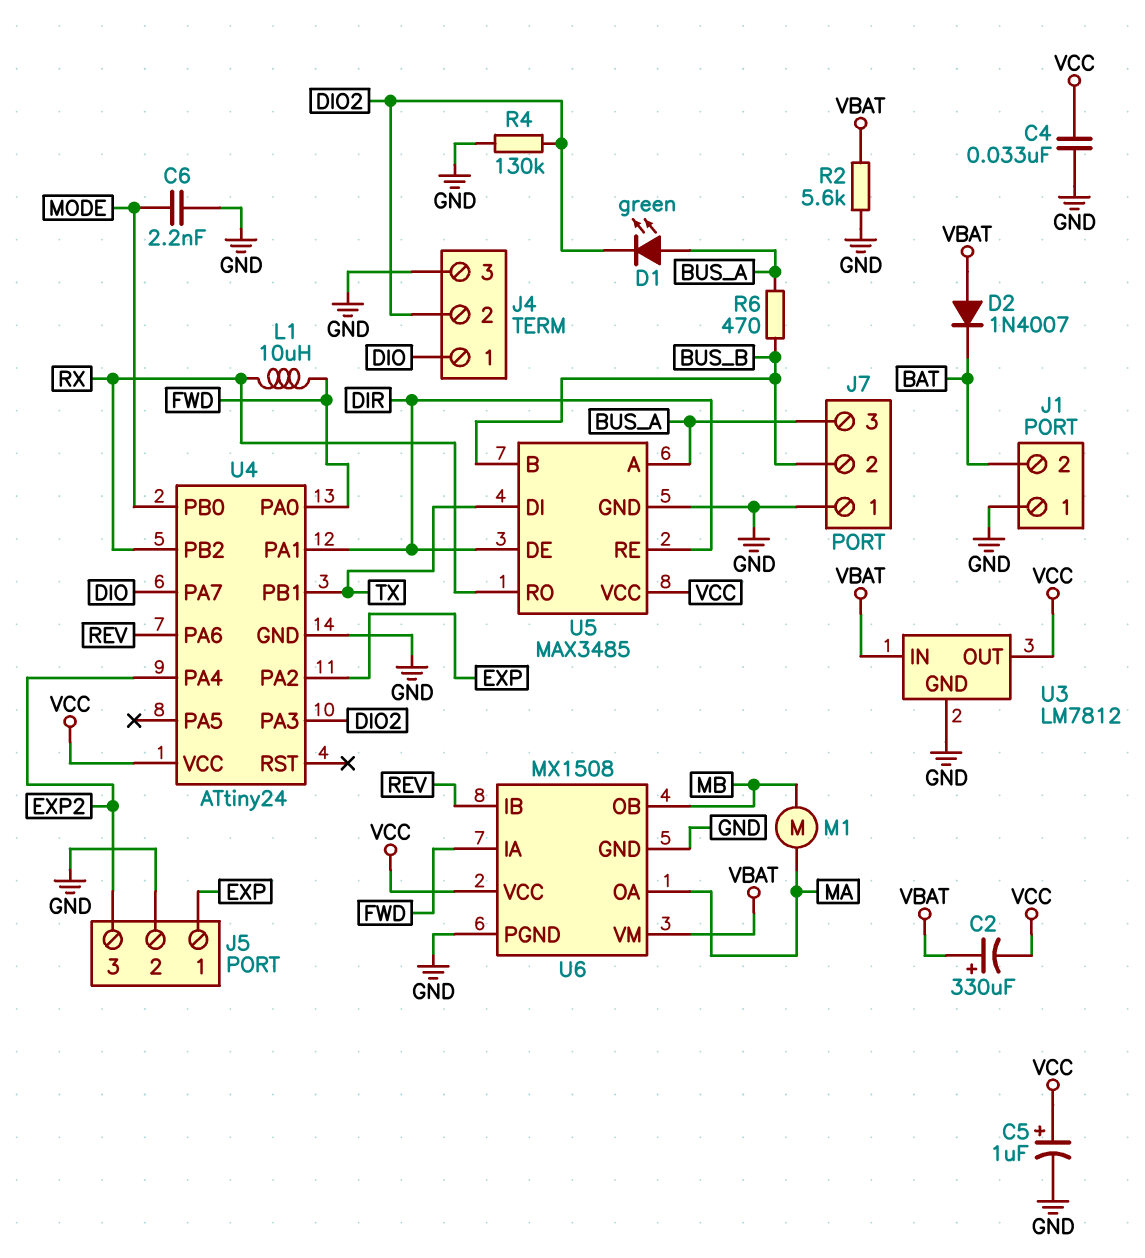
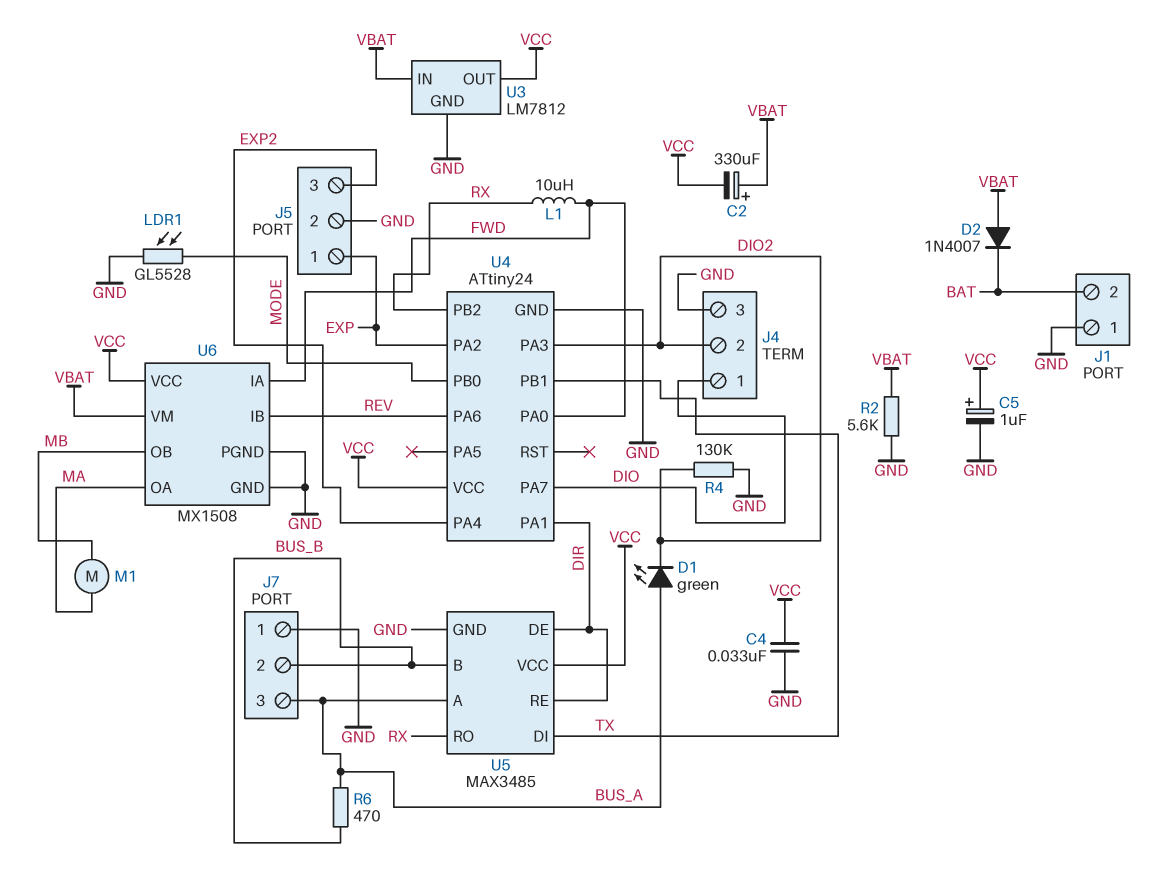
C6: 2.2nF (GND, MODE) -> none
LDR1: none -> GL5528 (GND, MODE)

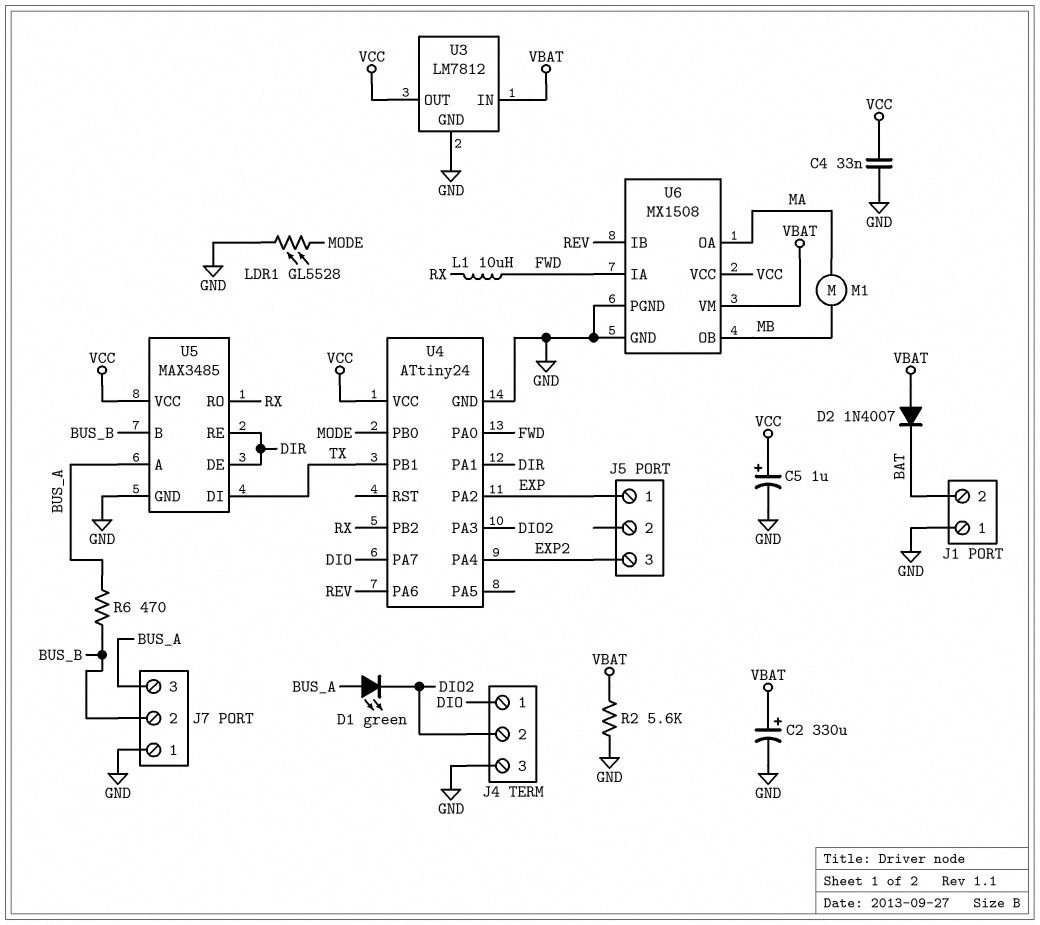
C2: 330uF (plus VBAT, minus VCC) -> 330uF (plus VBAT, minus GND)
J5 pin 2: GND -> none
R4: 130k (DIO2, GND) -> none

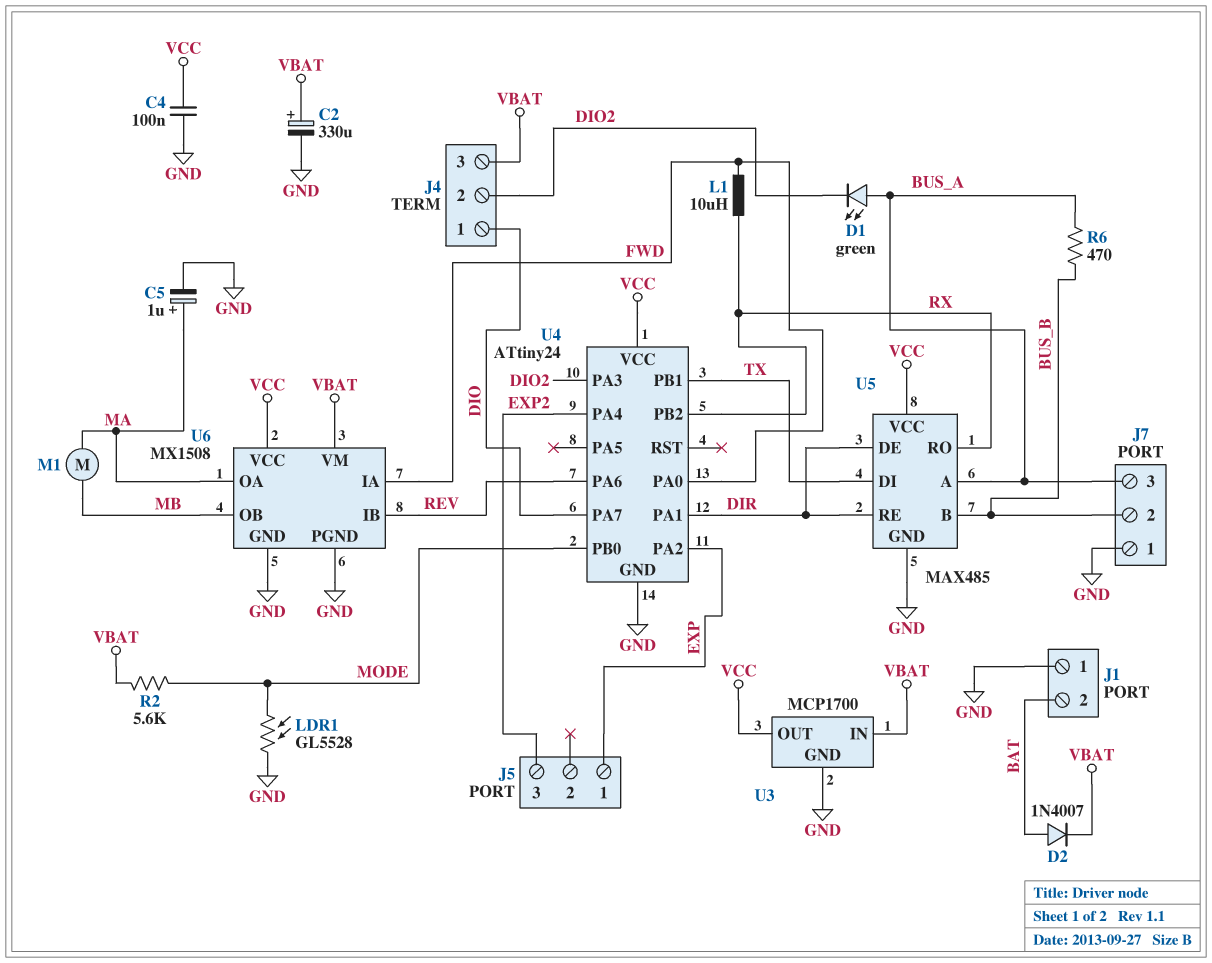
C4: 33nF (GND, VCC) -> 100nF (GND, VCC)
C5: 1uF (plus VCC, minus GND) -> 1uF (plus MA, minus GND)
D2: diode 1N4007 (A VBAT, K BAT) -> diode 1N4007 (A BAT, K VBAT)
J4 pin 3: GND -> VBAT
R2: 5.6k (GND, VBAT) -> 5.6k (MODE, VBAT)
U3: LM7812 -> MCP1700
U5: MAX3485 -> MAX485

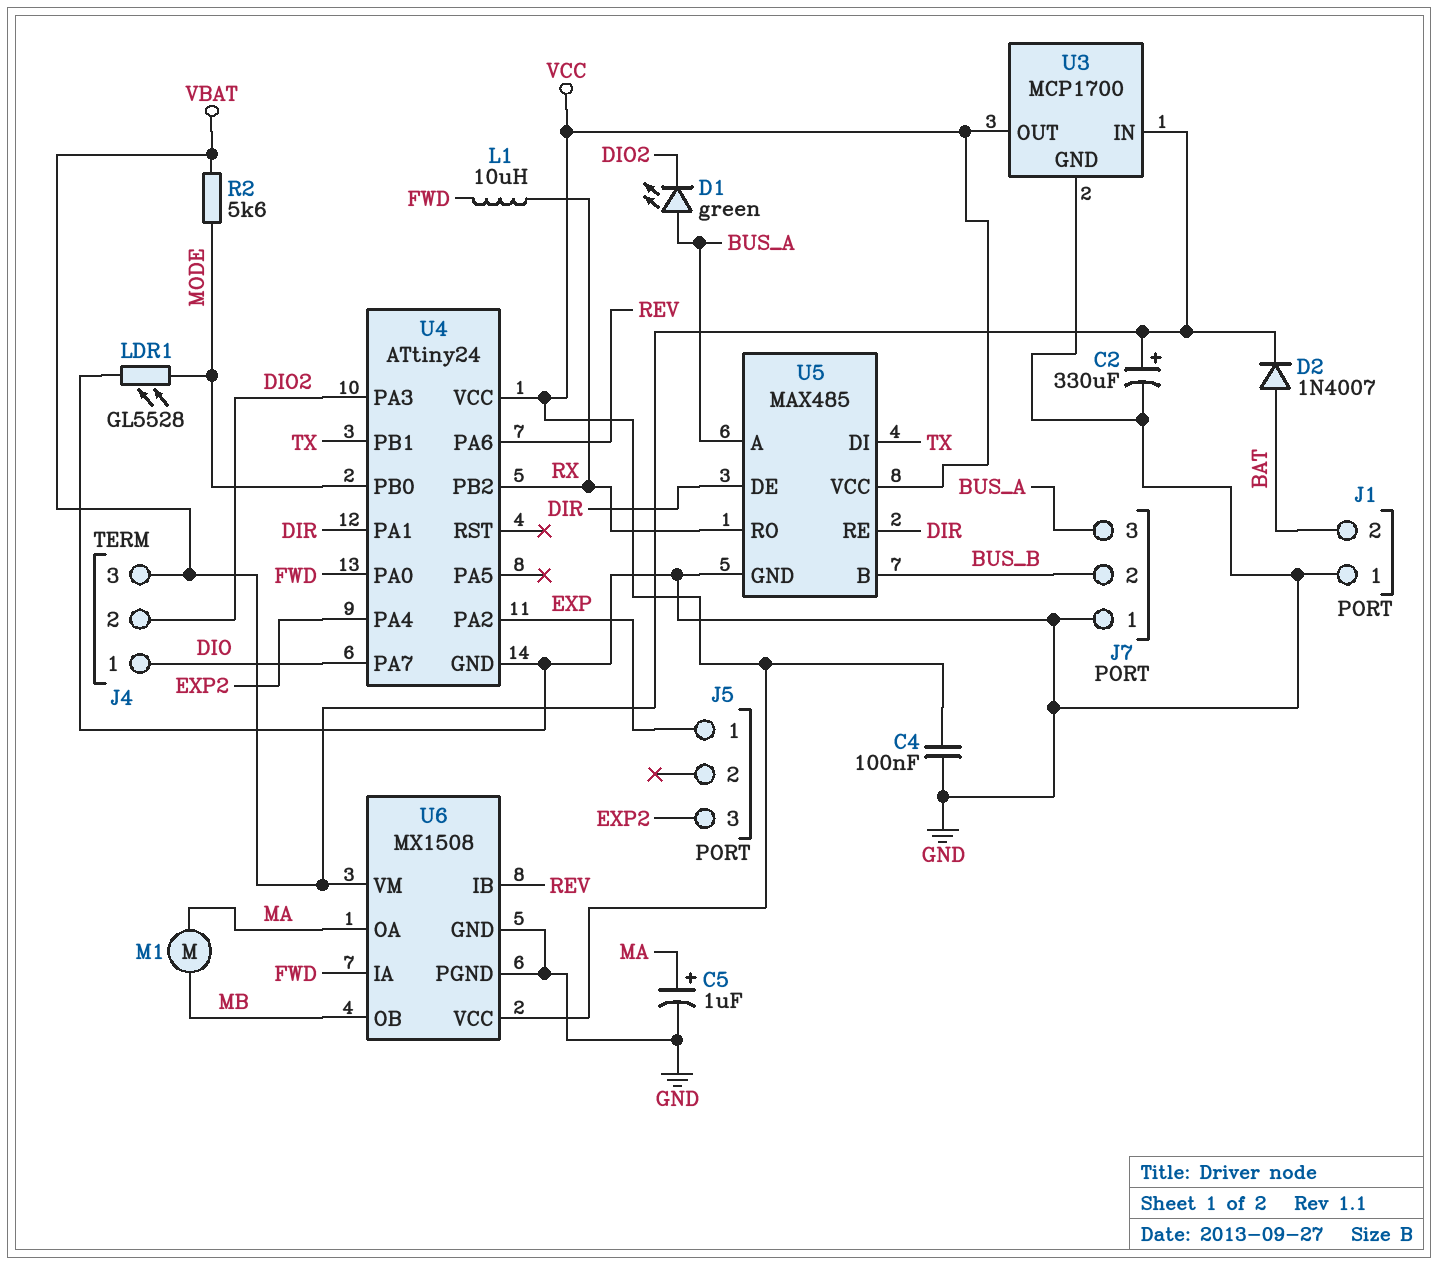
R6: 470 (BUS_A, BUS_B) -> none

